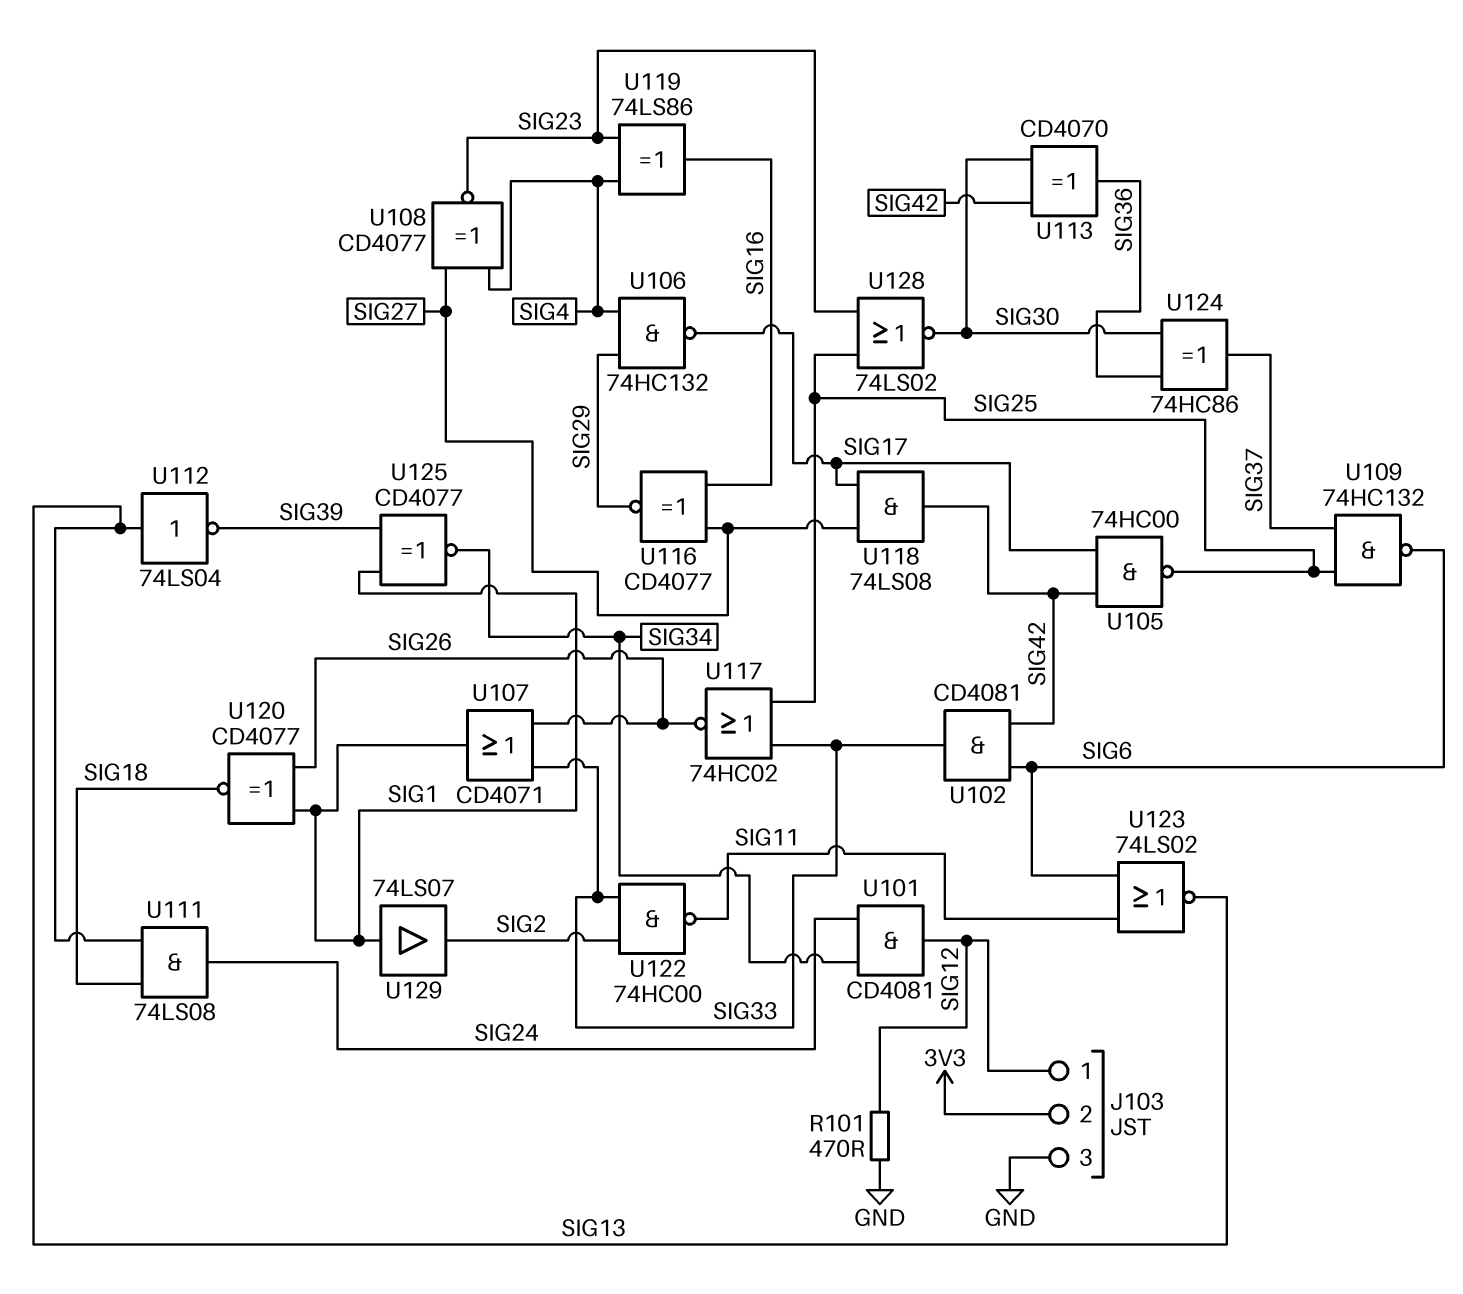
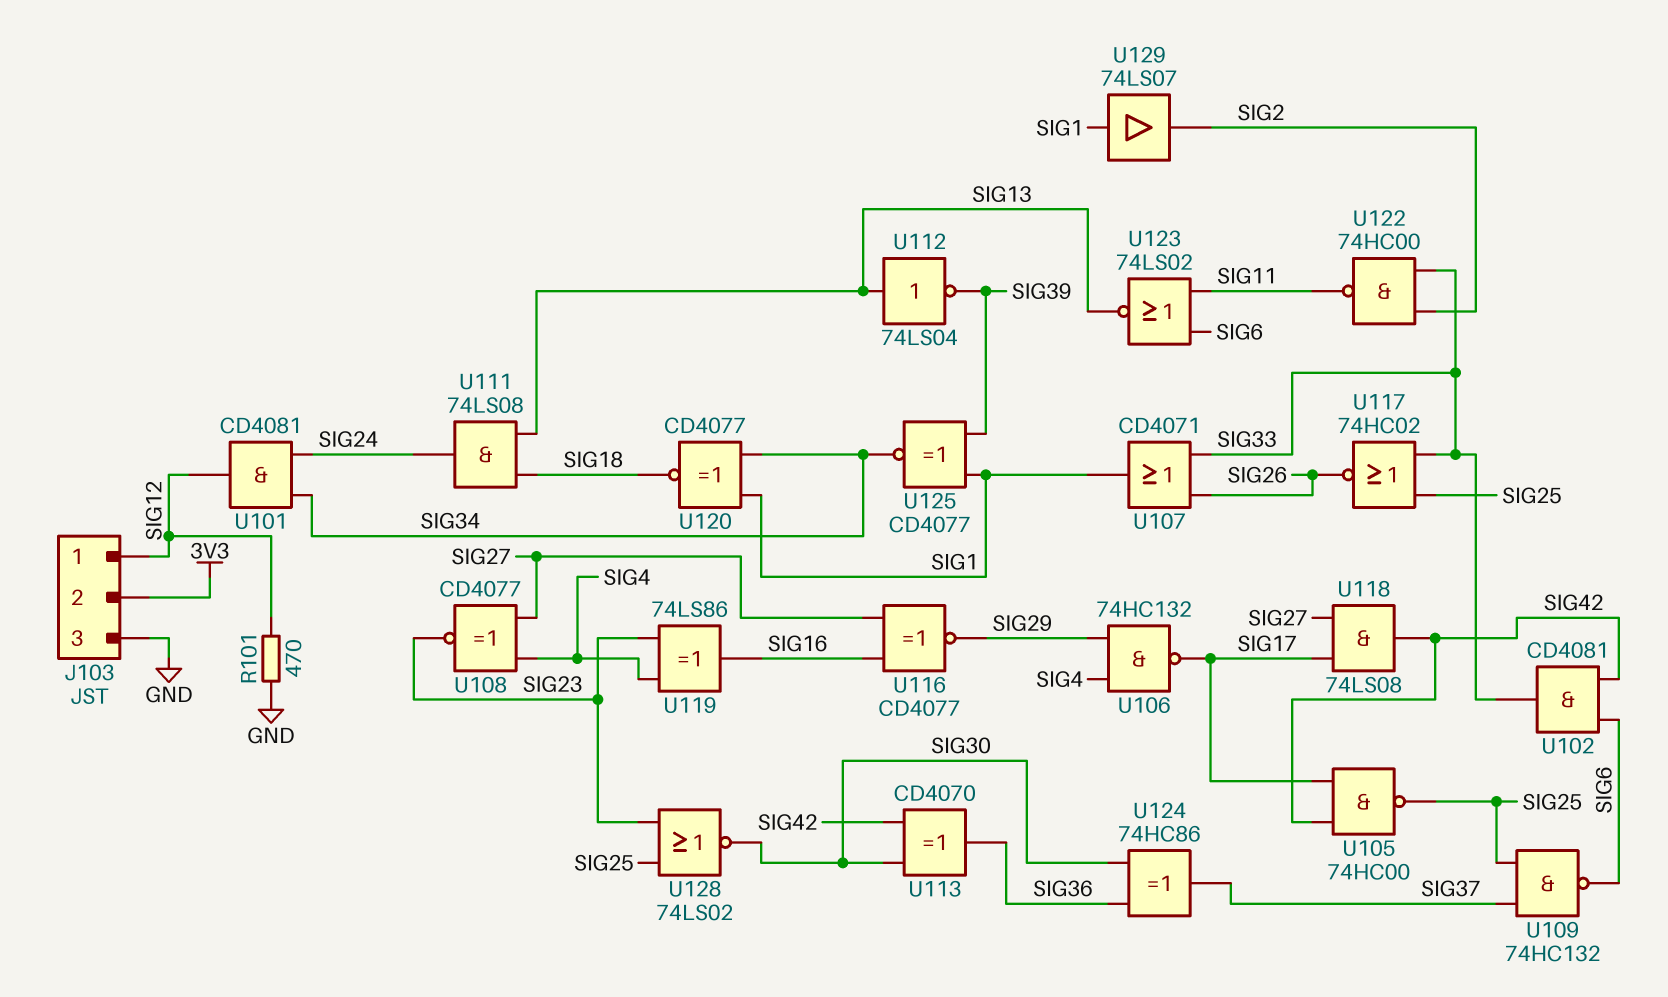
U120: XNOR CD4077 (in SIG1, in SIG26, out SIG18) -> XNOR CD4077 (in SIG1, in SIG34, out SIG18)

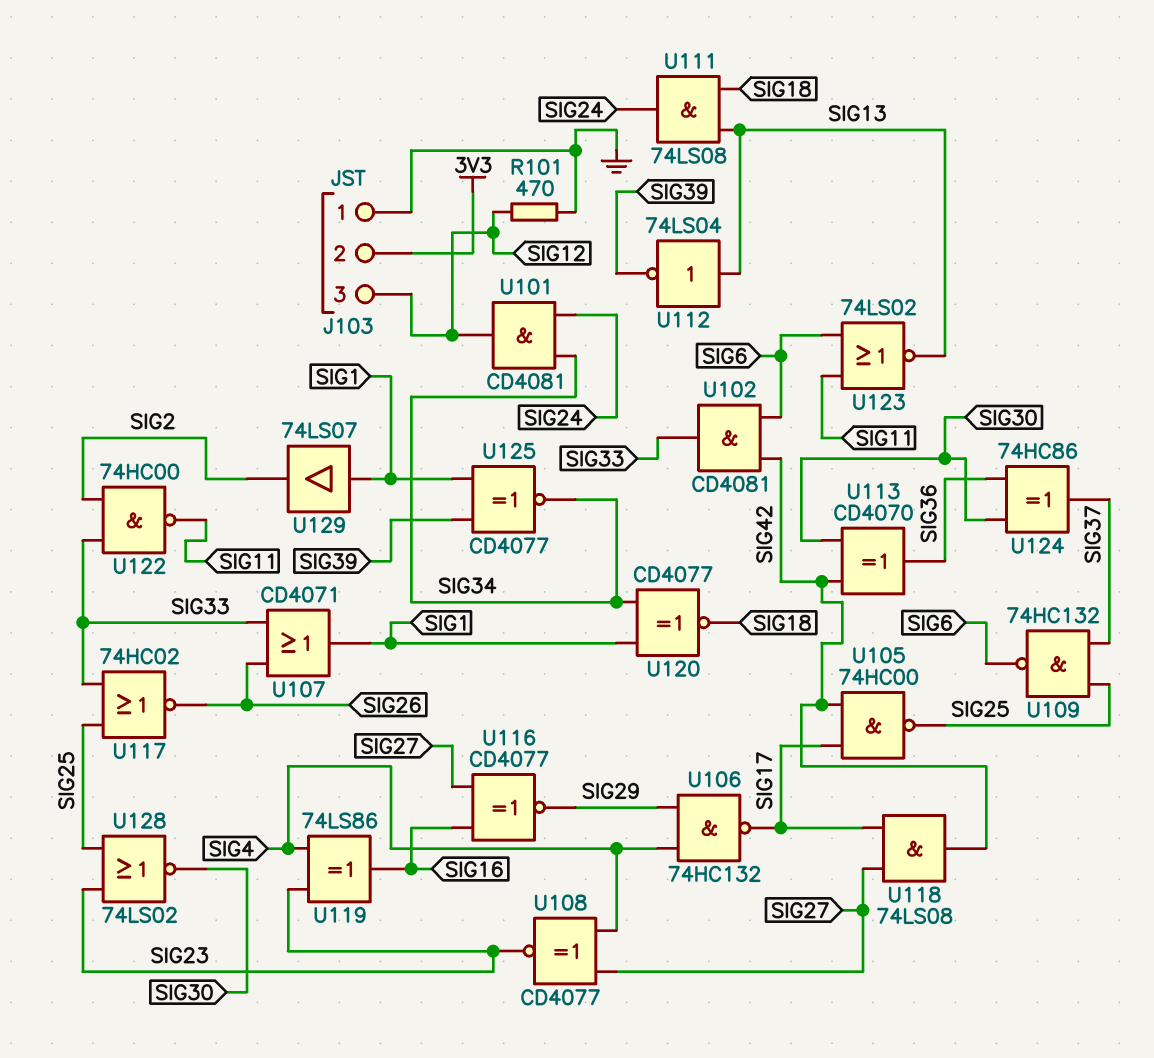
J103 pin 1: SIG12 -> GND
J103 pin 3: GND -> SIG12

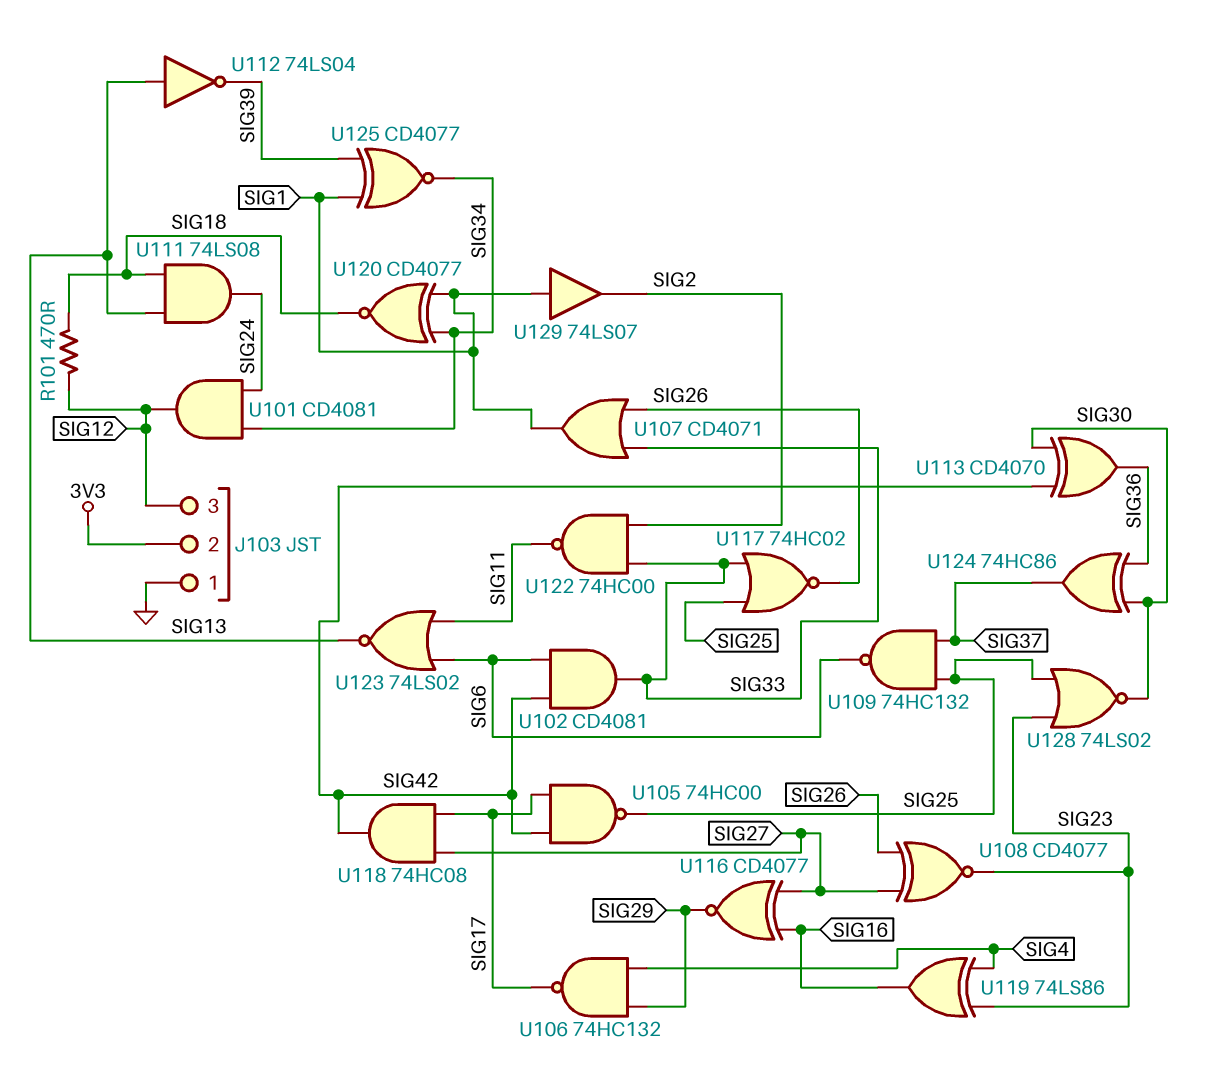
R101: 470 (GND, SIG12) -> 470 (SIG12, SIG18)
U108: XNOR CD4077 (in SIG4, in SIG27, out SIG23) -> XNOR CD4077 (in SIG26, in SIG27, out SIG23)
U118: AND 74LS08 (in SIG17, in SIG27, out SIG42) -> AND 74HC08 (in SIG17, in SIG27, out SIG42)

